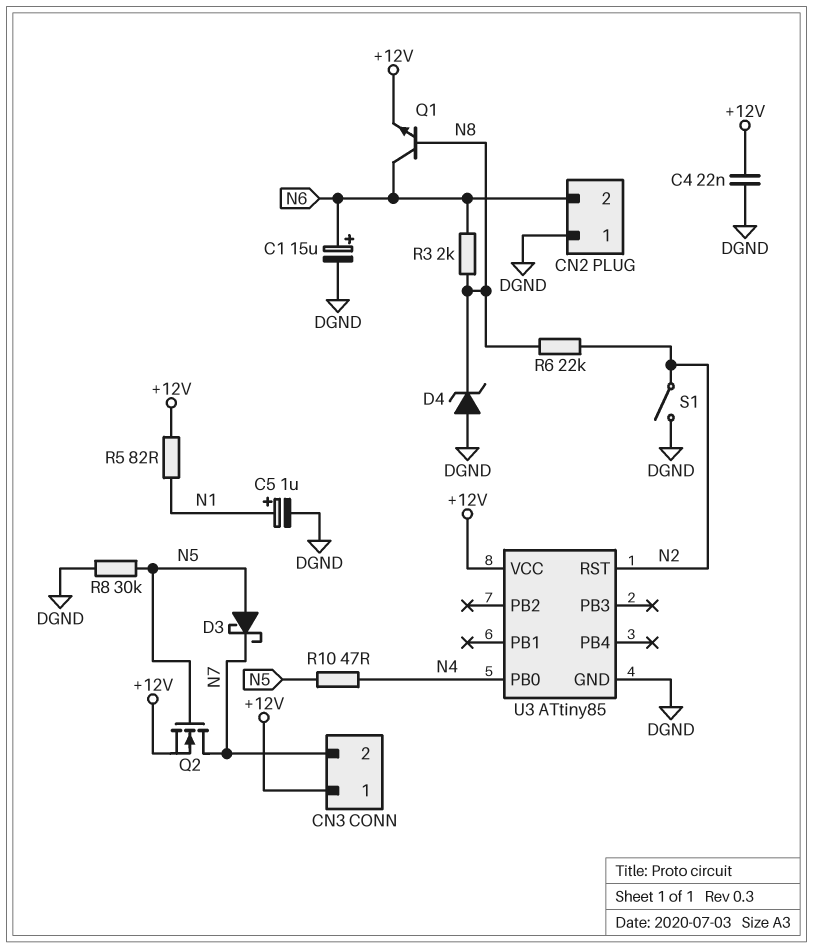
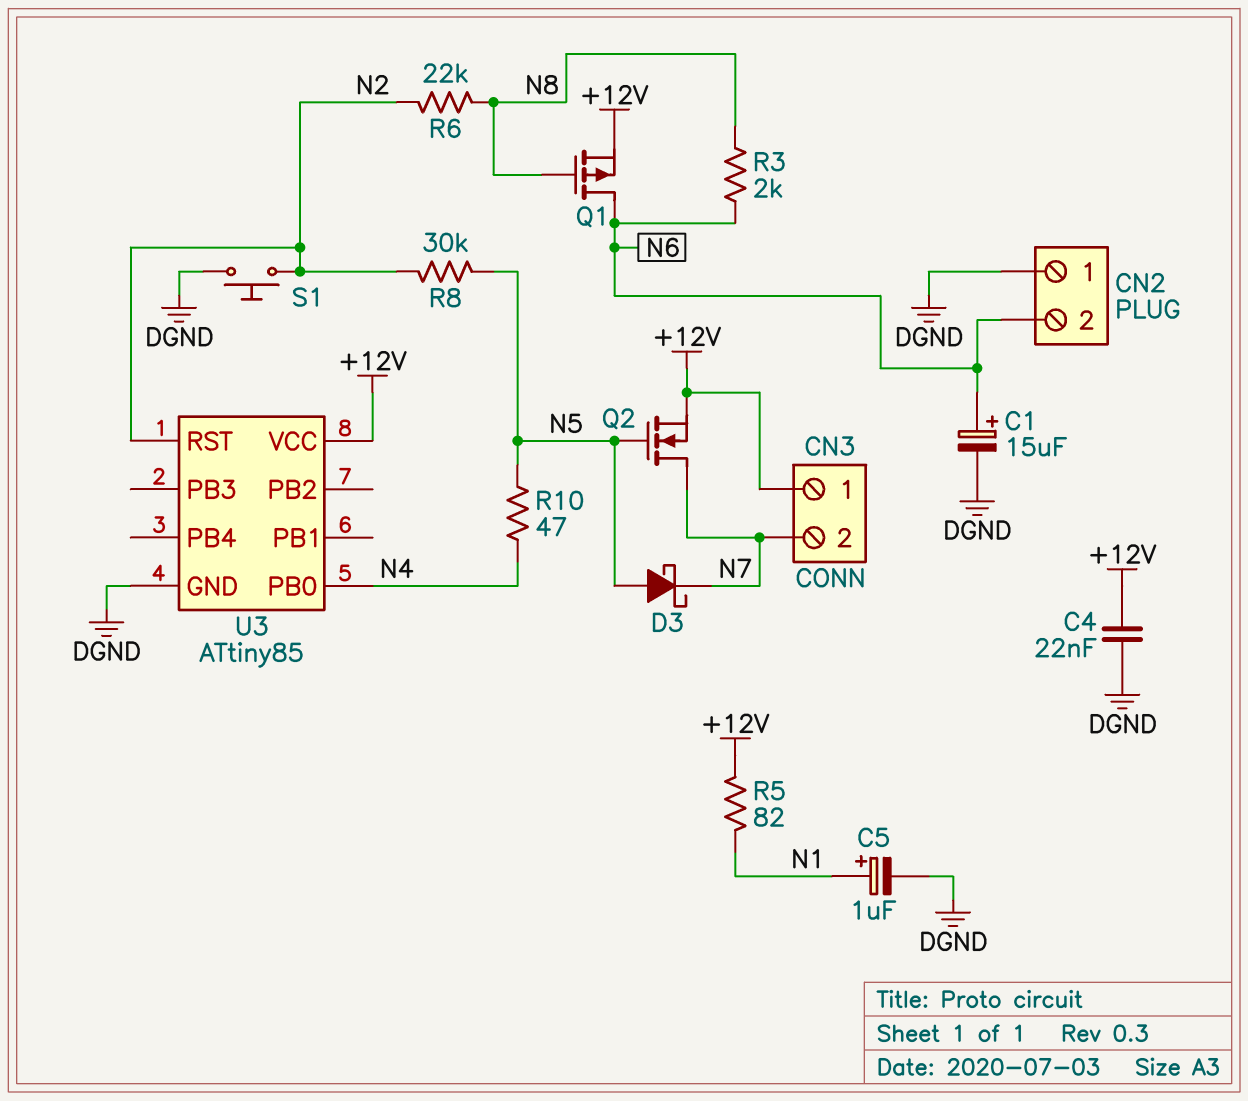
D4: zener (A DGND, K N8) -> none
Q1: NPN (B N8, C N6, E +12V) -> PMOS (G N8, D N6, S +12V)
R8: 30k (DGND, N5) -> 30k (N2, N5)
S1: switch (DGND, N2) -> button (DGND, N2)

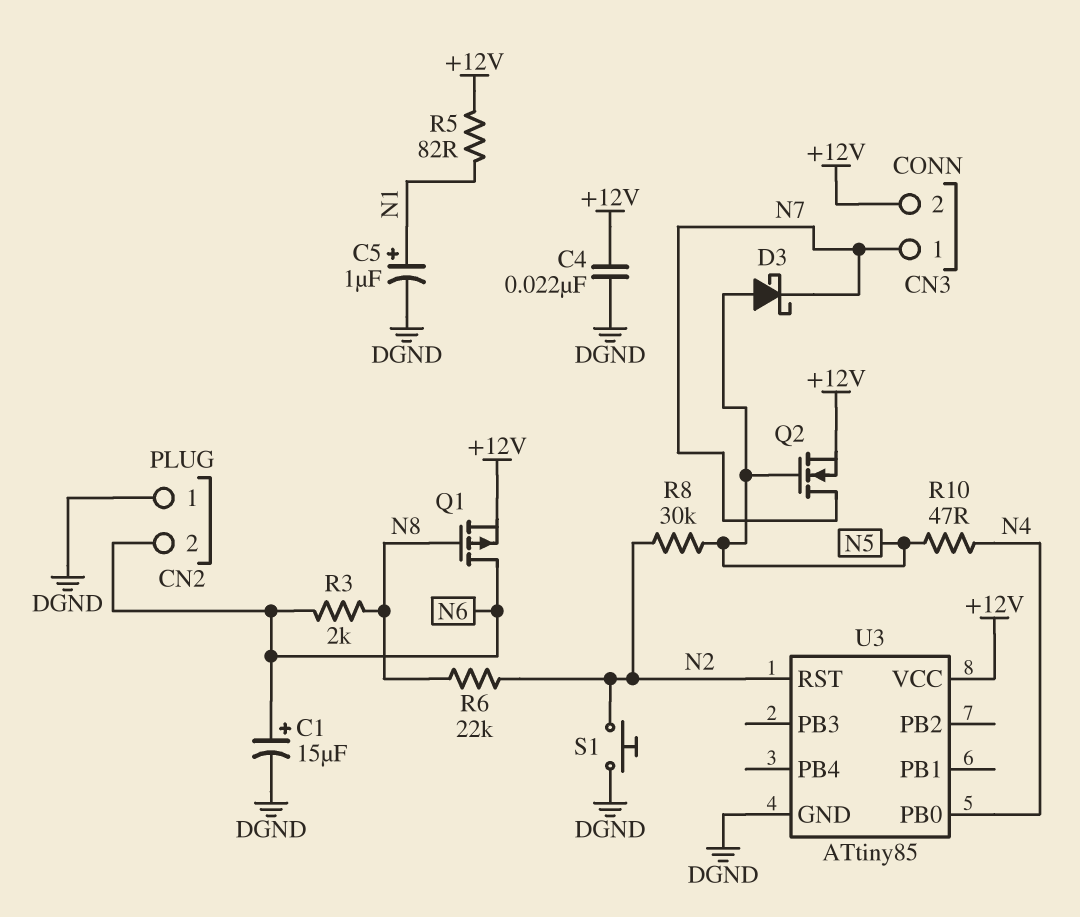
CN3 pin 1: +12V -> N7
CN3 pin 2: N7 -> +12V

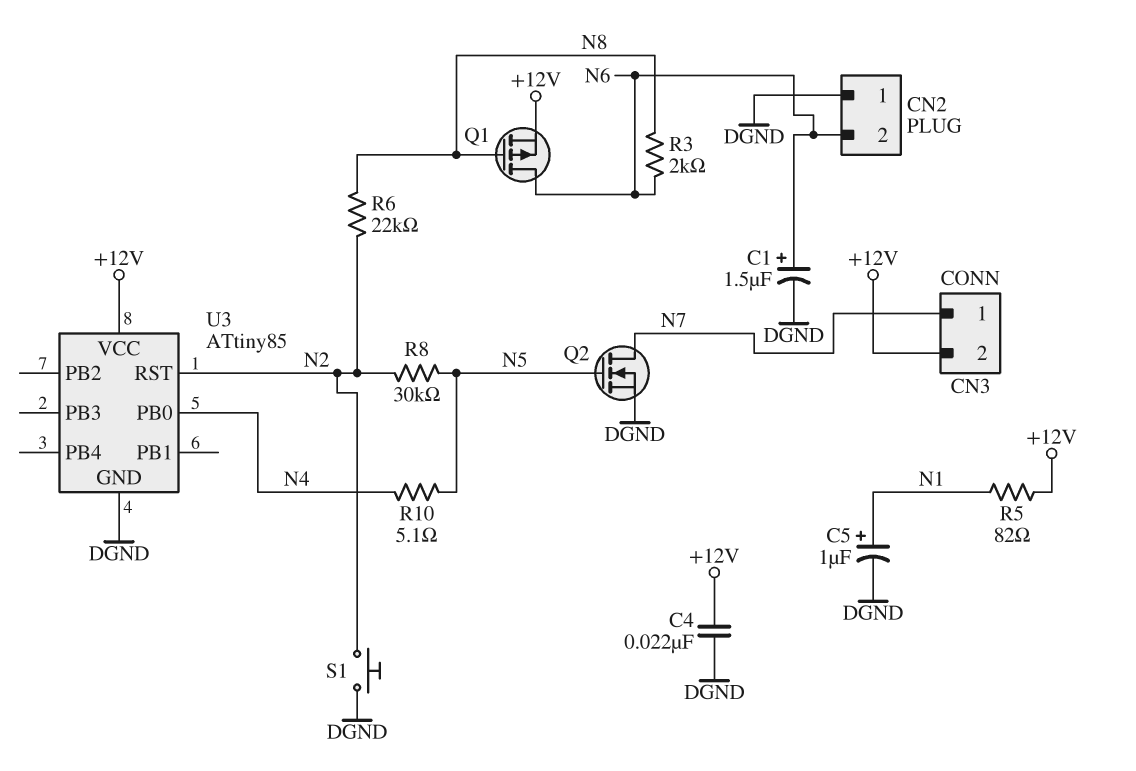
C1: 15uF (plus N6, minus DGND) -> 1.5uF (plus N6, minus DGND)
D3: schottky (A N5, K N7) -> none
Q2: NMOS (G N5, D N7, S +12V) -> NMOS (G N5, D N7, S DGND)
R10: 47 (N4, N5) -> 5.1 (N4, N5)

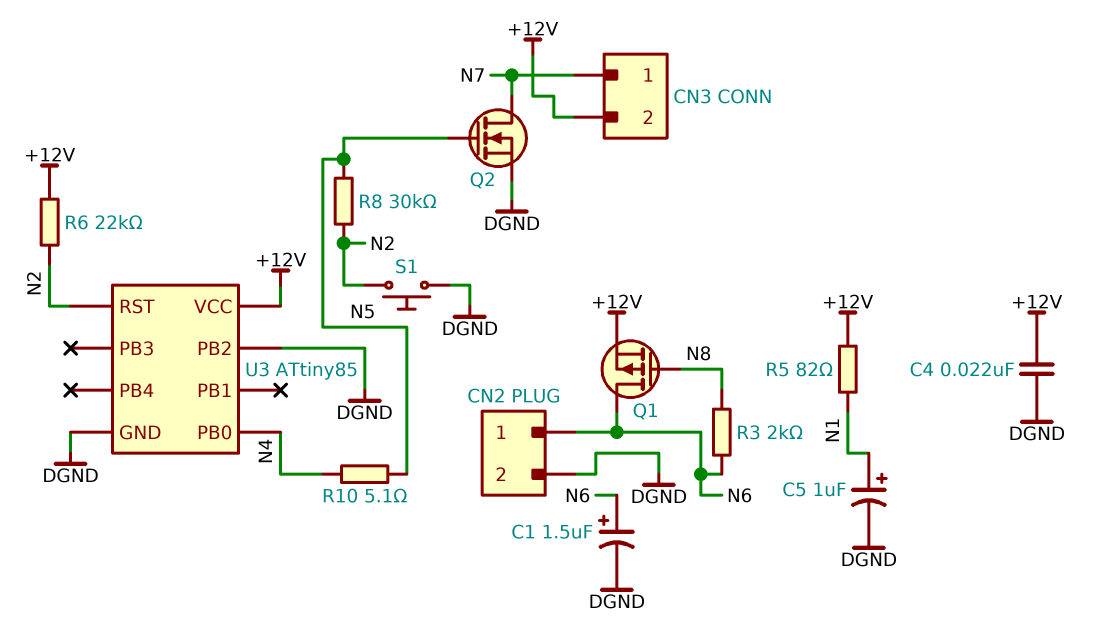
CN2 pin 1: DGND -> N6
CN2 pin 2: N6 -> DGND
R6: 22k (N2, N8) -> 22k (+12V, N2)
U3 pin PB2: none -> DGND

